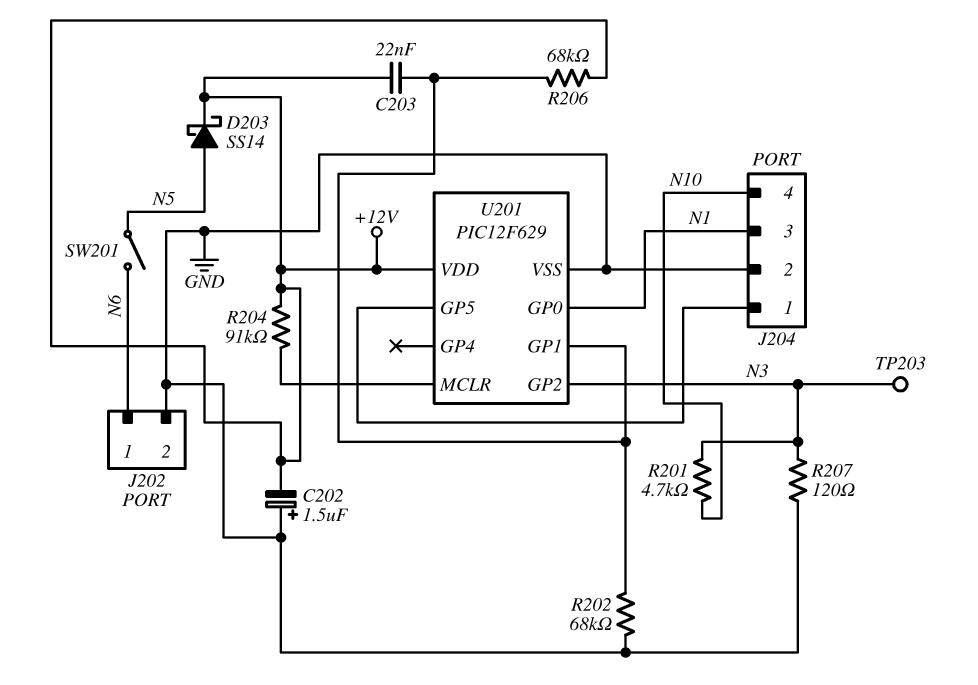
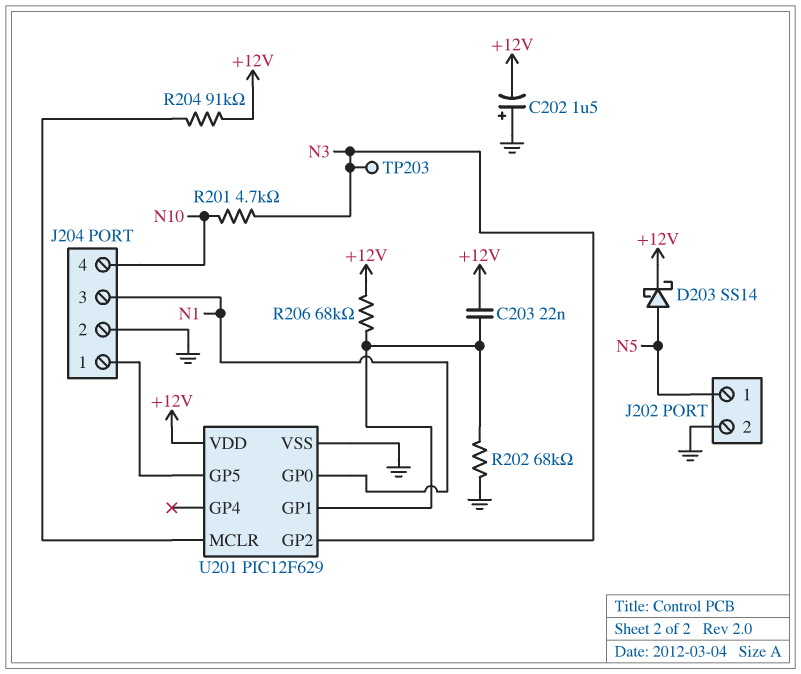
J202 pin 1: N6 -> N5
R207: 120 (GND, N3) -> none
SW201: switch (N5, N6) -> none

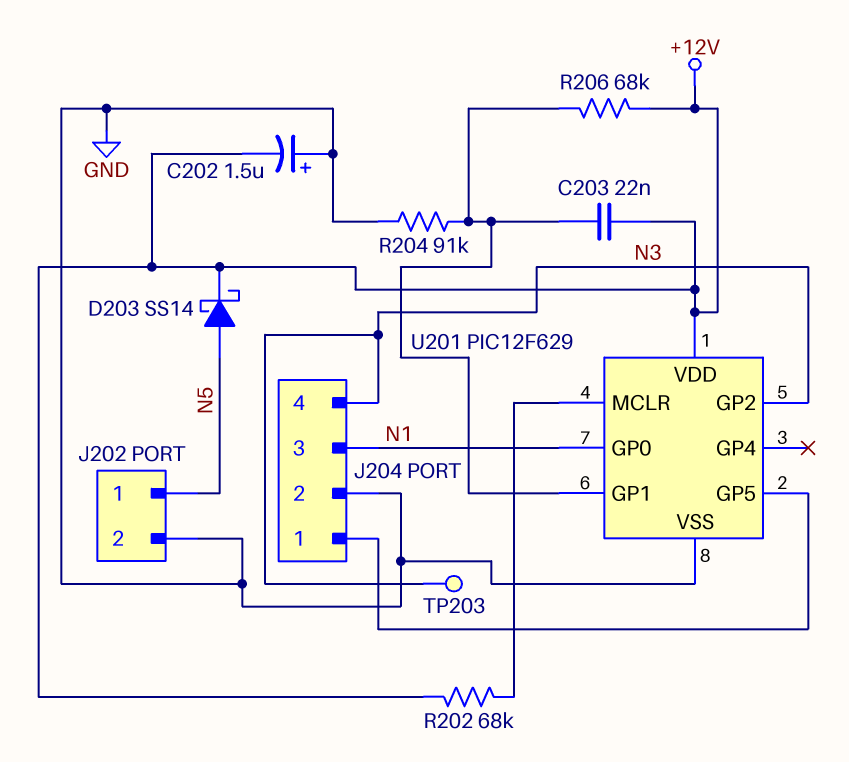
J204 pin 4: N10 -> N3
R201: 4.7k (N3, N10) -> none
R202: 68k (GND, U201/GP1) -> 68k (+12V, U201/MCLR)
R204: 91k (+12V, U201/MCLR) -> 91k (GND, U201/GP1)

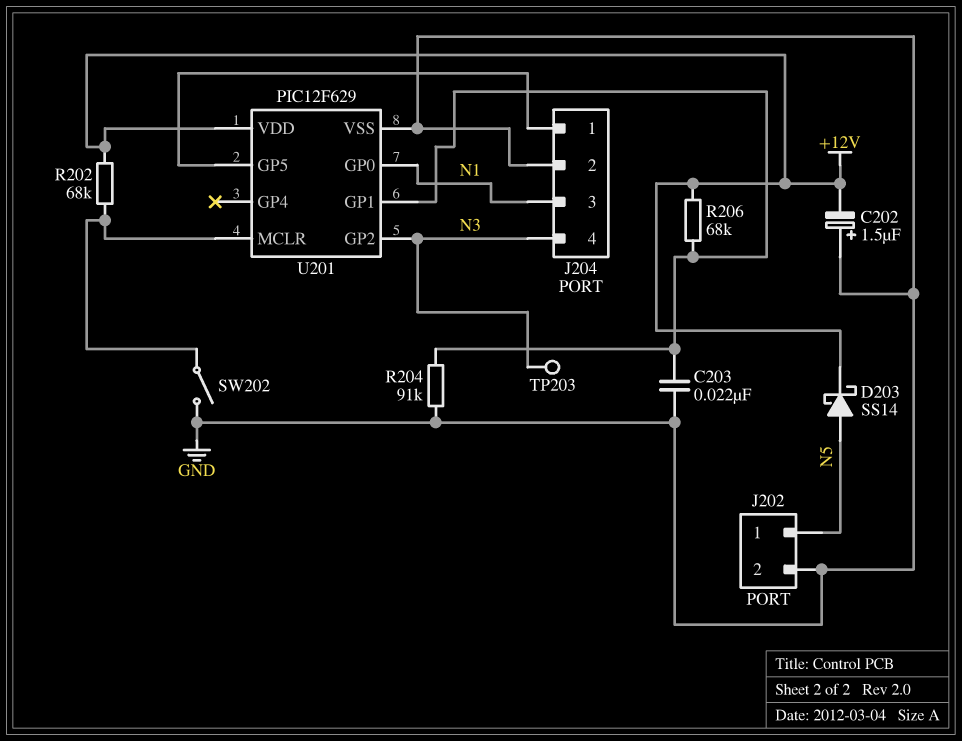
C203: 22nF (+12V, U201/GP1) -> 22nF (GND, U201/GP1)
SW202: none -> switch (GND, U201/MCLR)

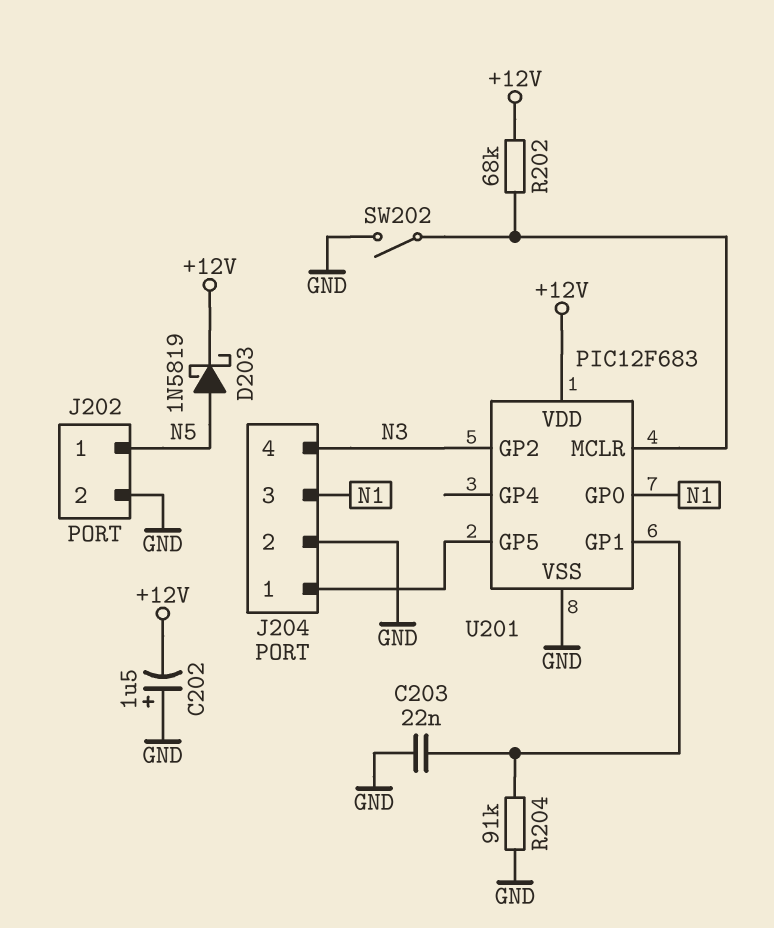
D203: schottky SS14 (A N5, K +12V) -> schottky 1N5819 (A N5, K +12V)
R206: 68k (+12V, U201/GP1) -> none
TP203: test point (N3) -> none
U201: PIC12F629 -> PIC12F683

